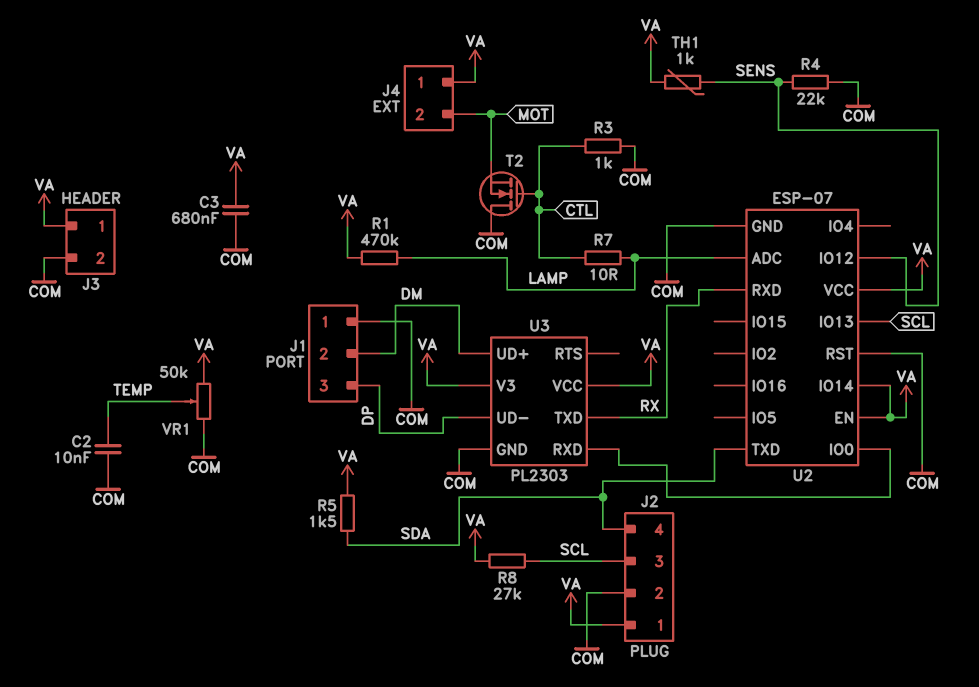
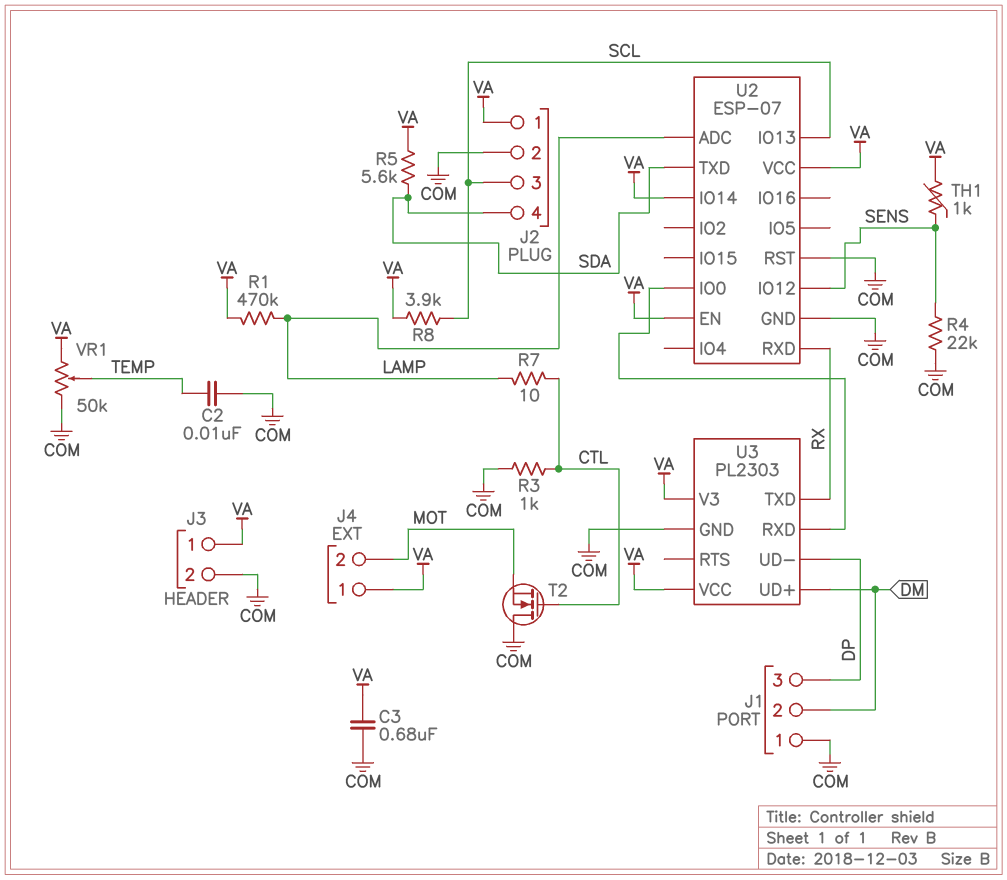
R5: 1.5k (SDA, VA) -> 5.6k (SDA, VA)
R8: 27k (SCL, VA) -> 3.9k (SCL, VA)

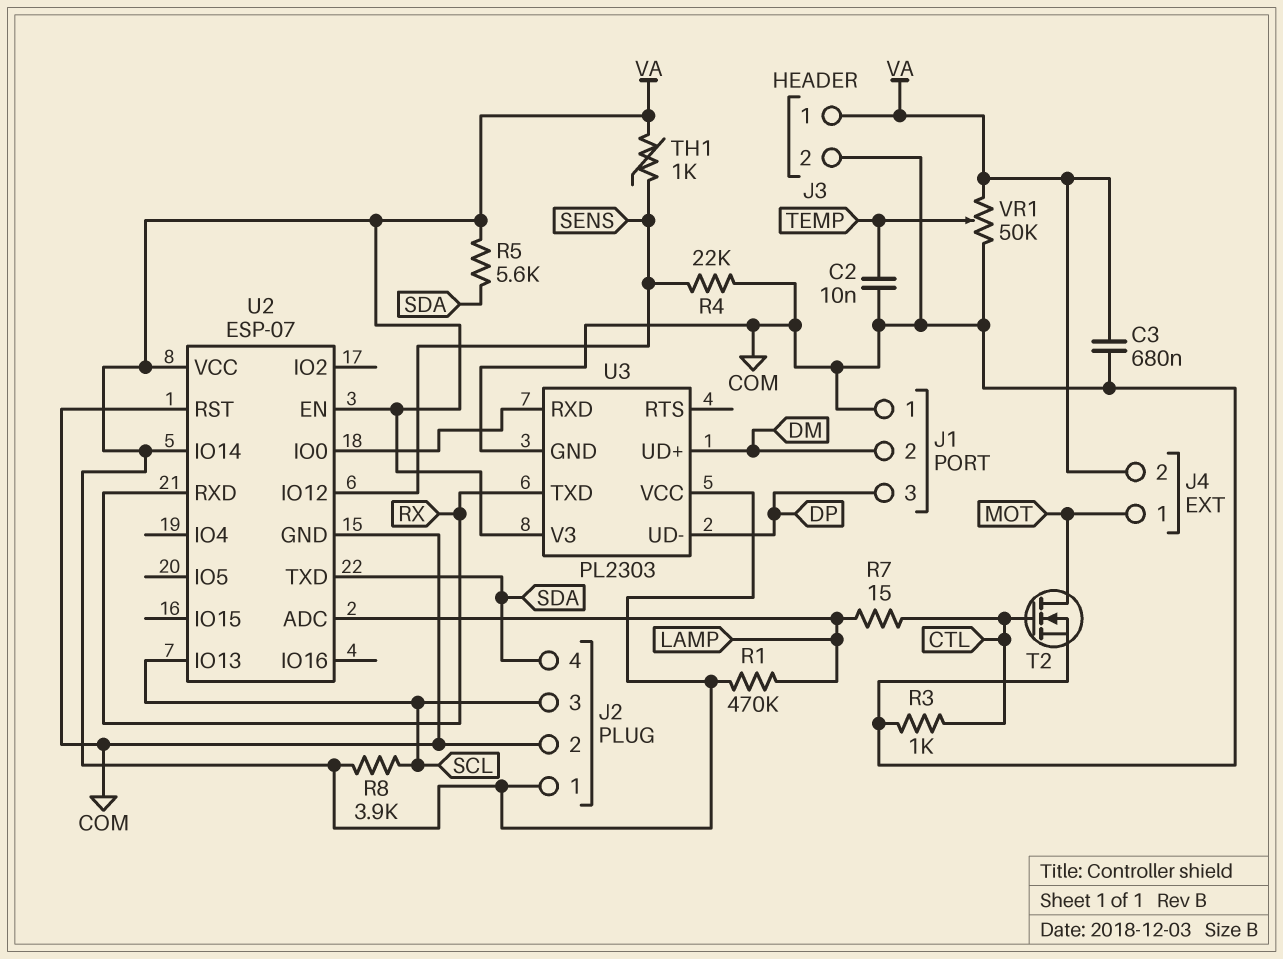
J4 pin 1: VA -> MOT
J4 pin 2: MOT -> VA
R7: 10 (CTL, LAMP) -> 15 (CTL, LAMP)
T2: NMOS (G CTL, D COM, S MOT) -> NMOS (G CTL, D MOT, S COM)

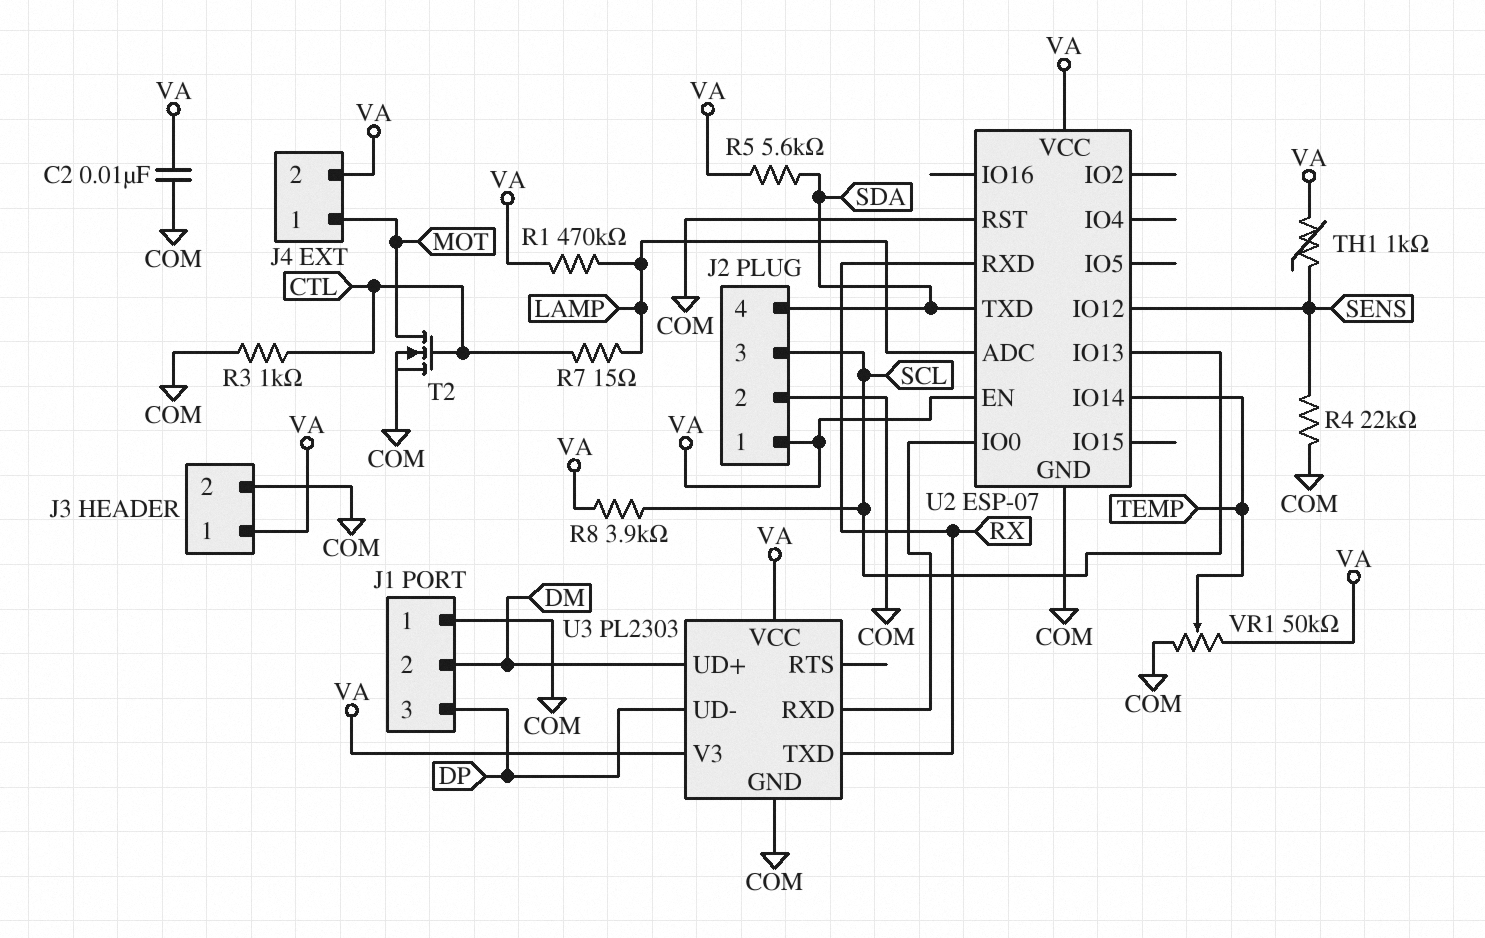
C2: 10nF (COM, TEMP) -> 10nF (COM, VA)
C3: 680nF (COM, VA) -> none
U2 pin IO14: VA -> TEMP

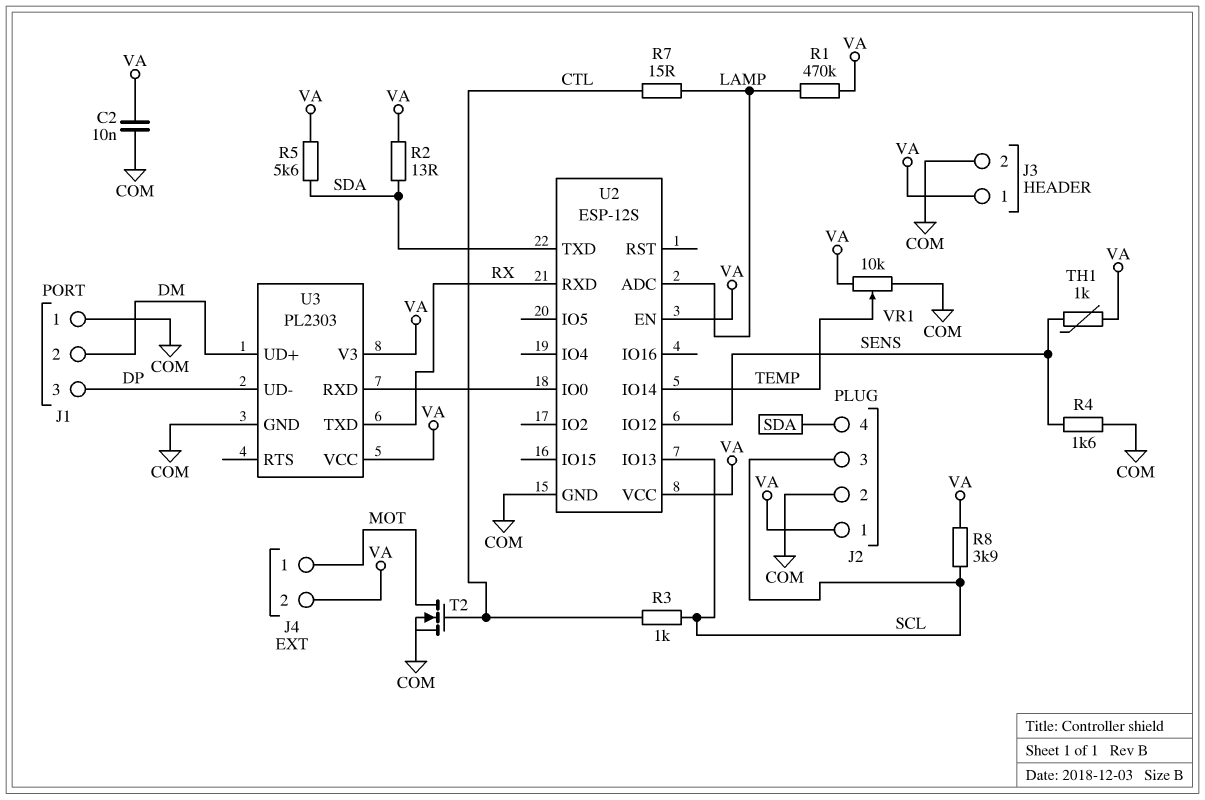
R2: none -> 13 (SDA, VA)
R3: 1k (COM, CTL) -> 1k (CTL, SCL)
R4: 22k (COM, SENS) -> 1.6k (COM, SENS)
U2: ESP-07 -> ESP-12S
U2 pin RST: COM -> none
VR1: 50k (COM, VA, wiper TEMP) -> 10k (COM, VA, wiper TEMP)

